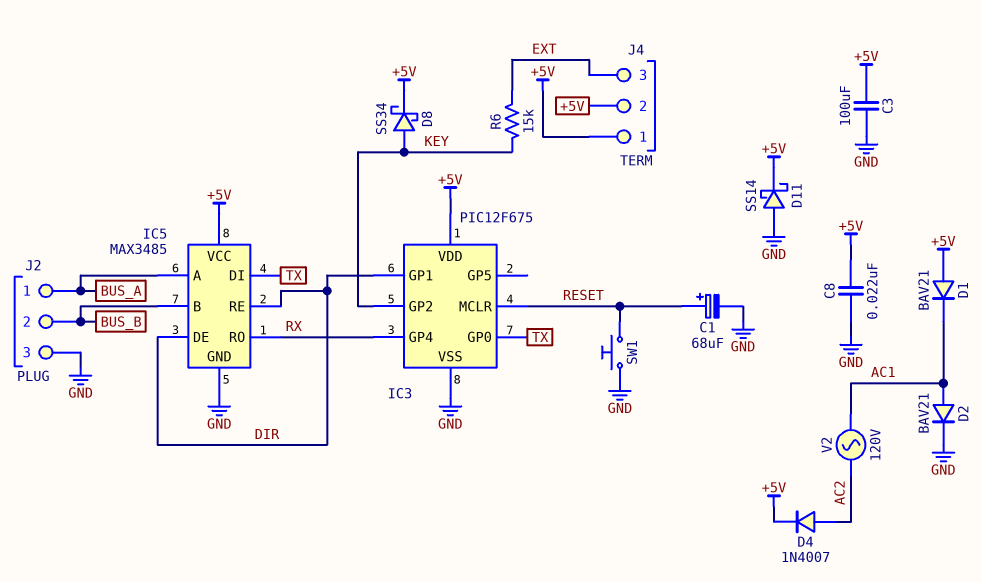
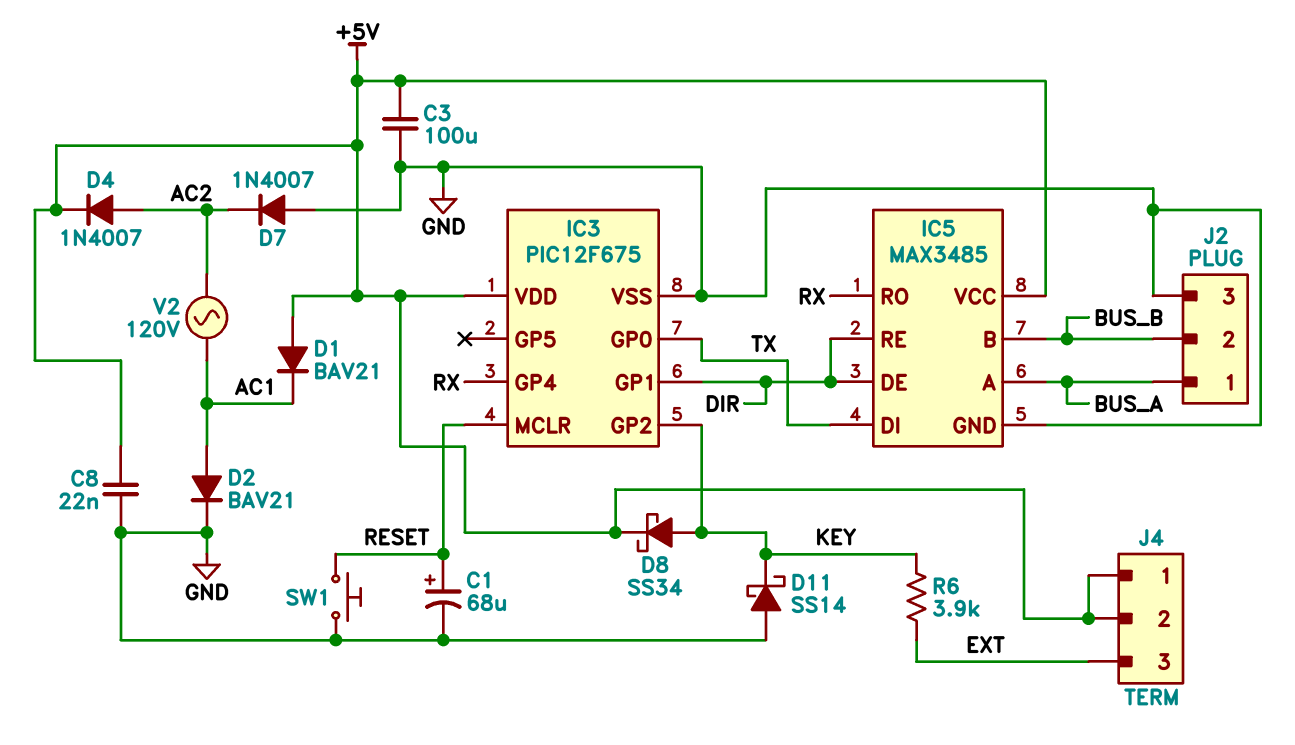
D7: none -> diode 1N4007 (A GND, K AC2)
D11: schottky SS14 (A GND, K +5V) -> schottky SS14 (A GND, K KEY)
R6: 15k (EXT, KEY) -> 3.9k (EXT, KEY)

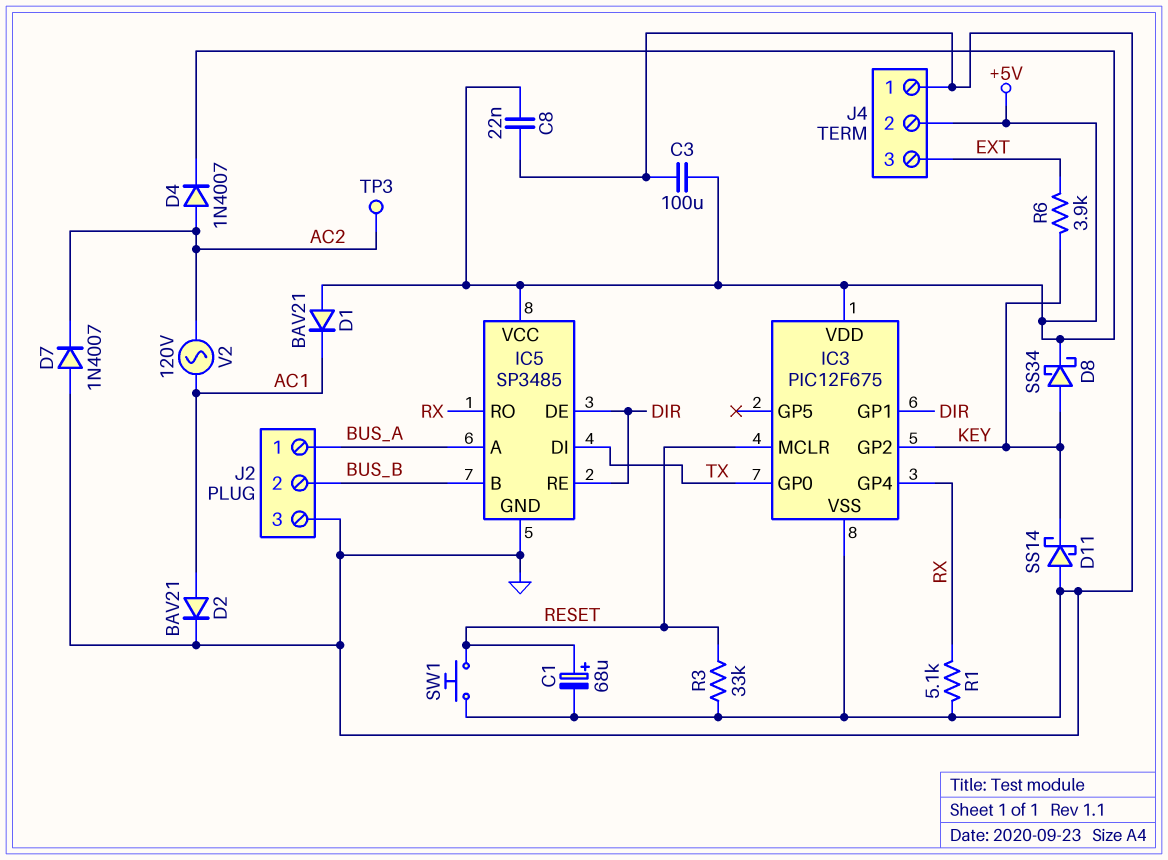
IC5: MAX3485 -> SP3485
J4 pin 1: +5V -> GND
R1: none -> 5.1k (GND, RX)
R3: none -> 33k (GND, RESET)
TP3: none -> test point (AC2)

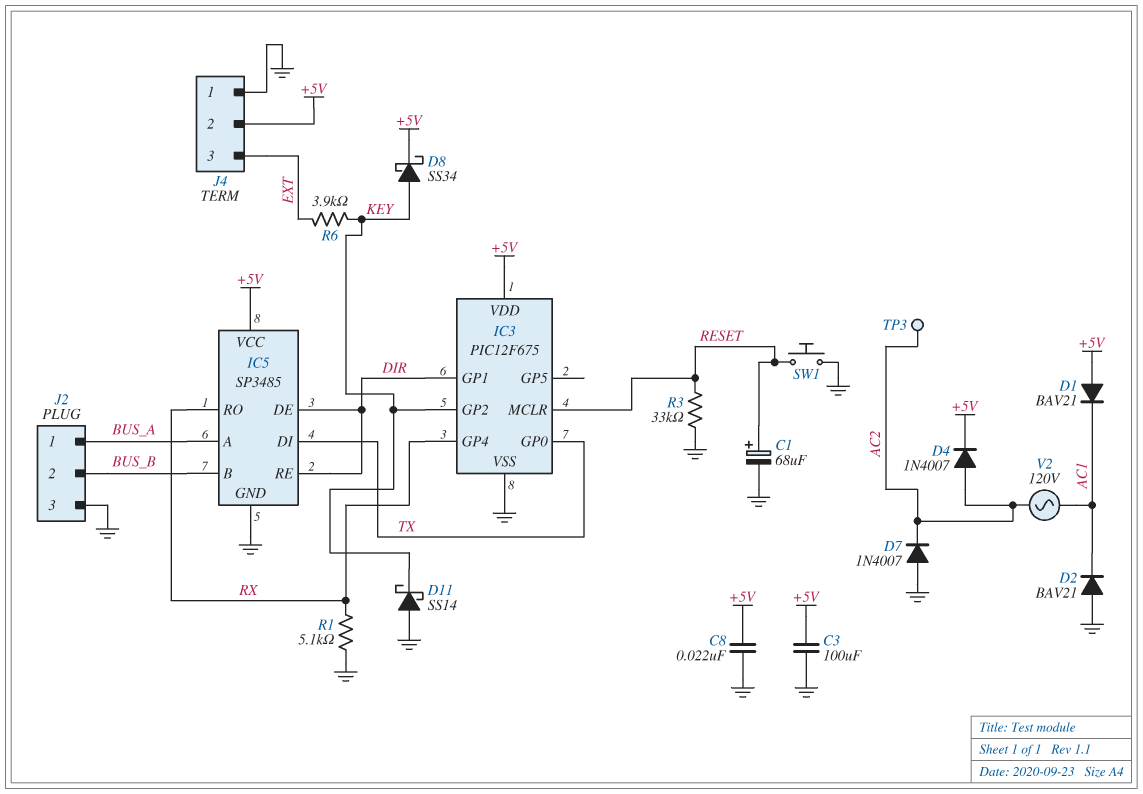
D2: diode BAV21 (A AC1, K GND) -> diode BAV21 (A GND, K AC1)

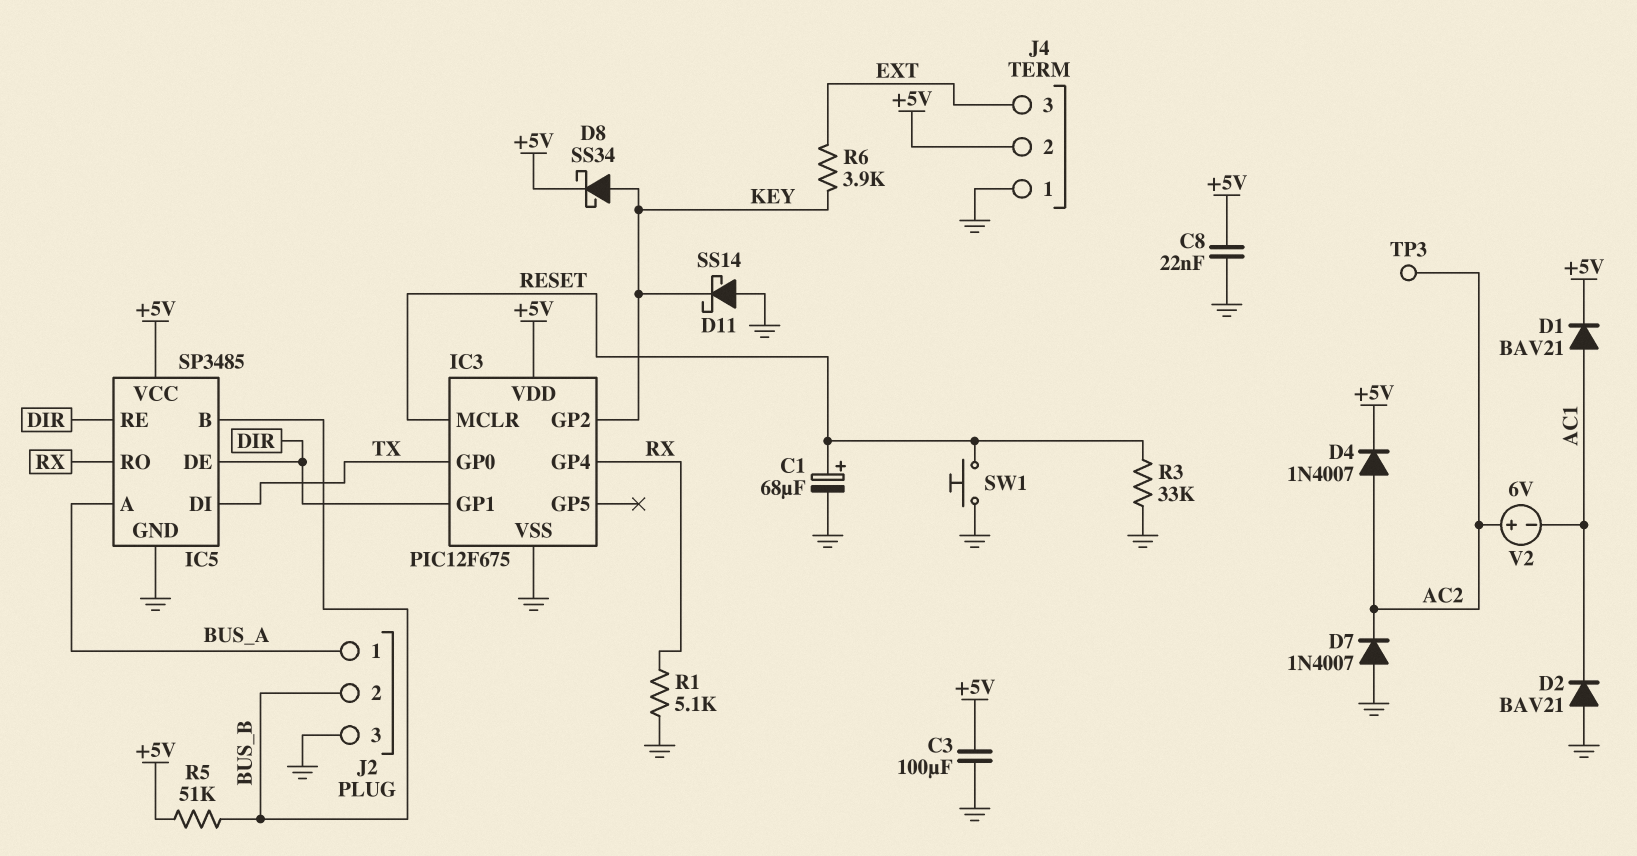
D1: diode BAV21 (A +5V, K AC1) -> diode BAV21 (A AC1, K +5V)
R5: none -> 51k (+5V, BUS_B)
V2: AC 120V (AC1, AC2) -> 6V (plus AC2, minus AC1)

